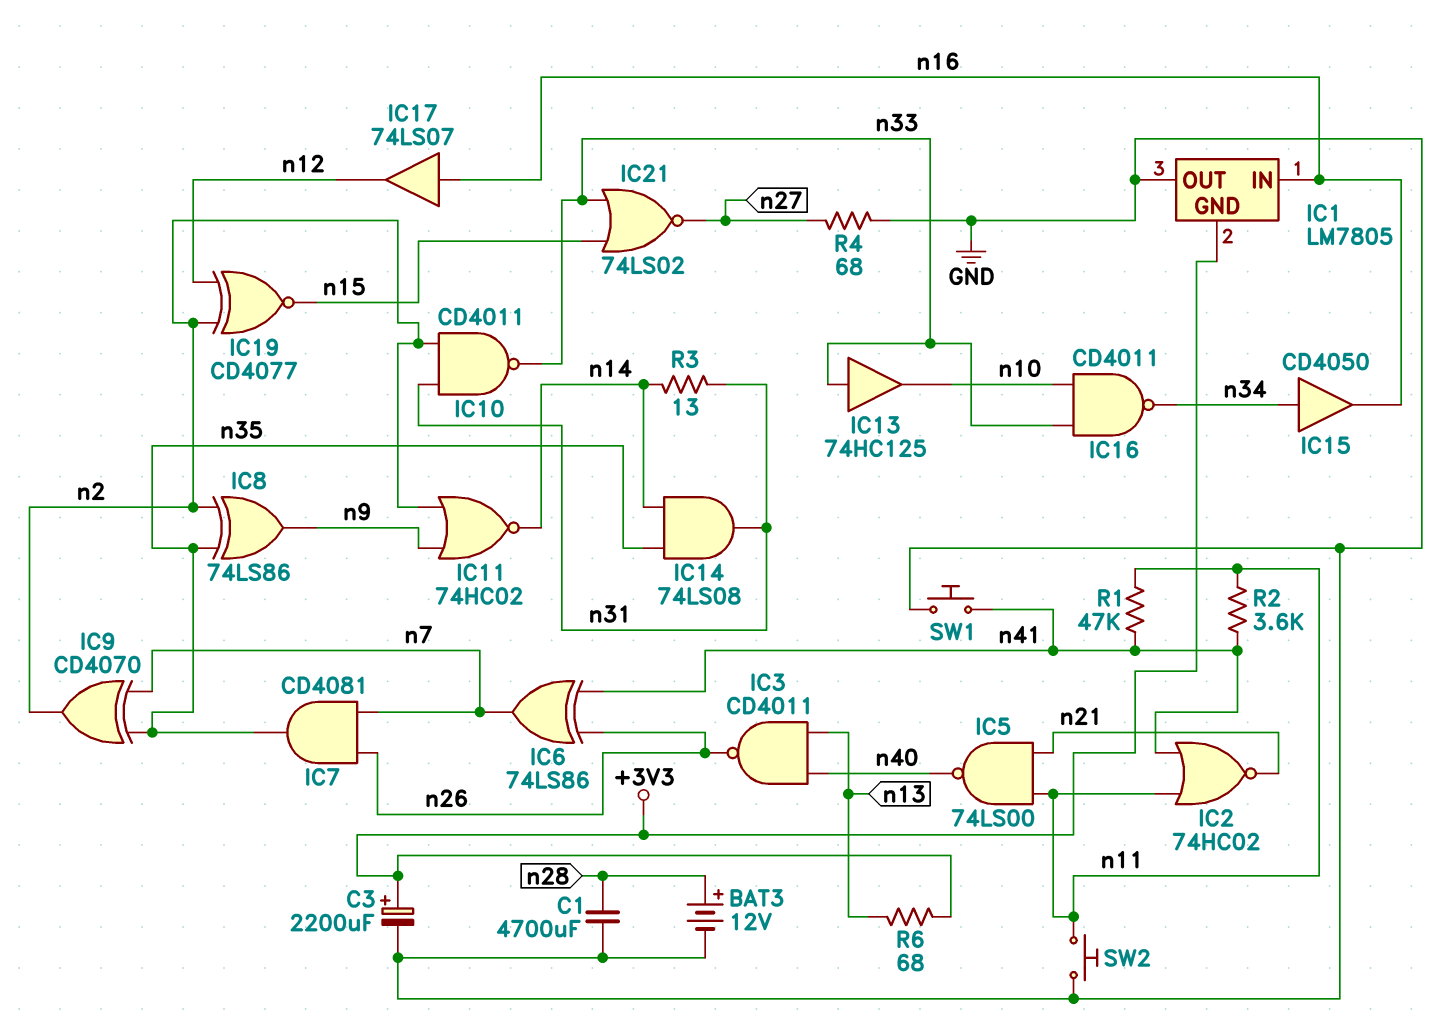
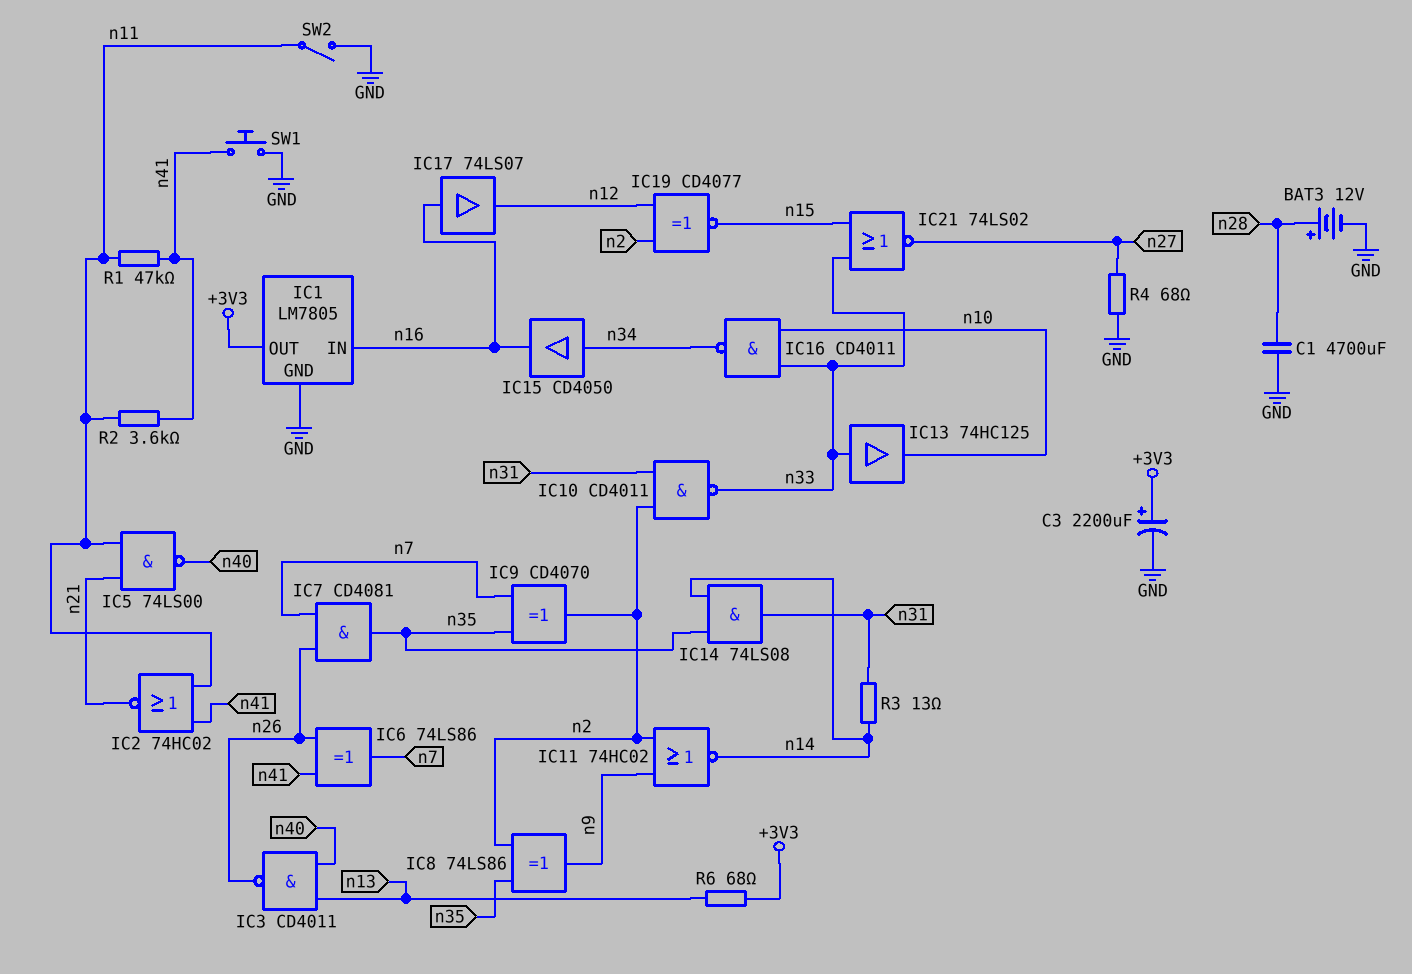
IC1 pin GND: +3V3 -> GND
IC1 pin OUT: GND -> +3V3
SW2: button (GND, n11) -> switch (GND, n11)

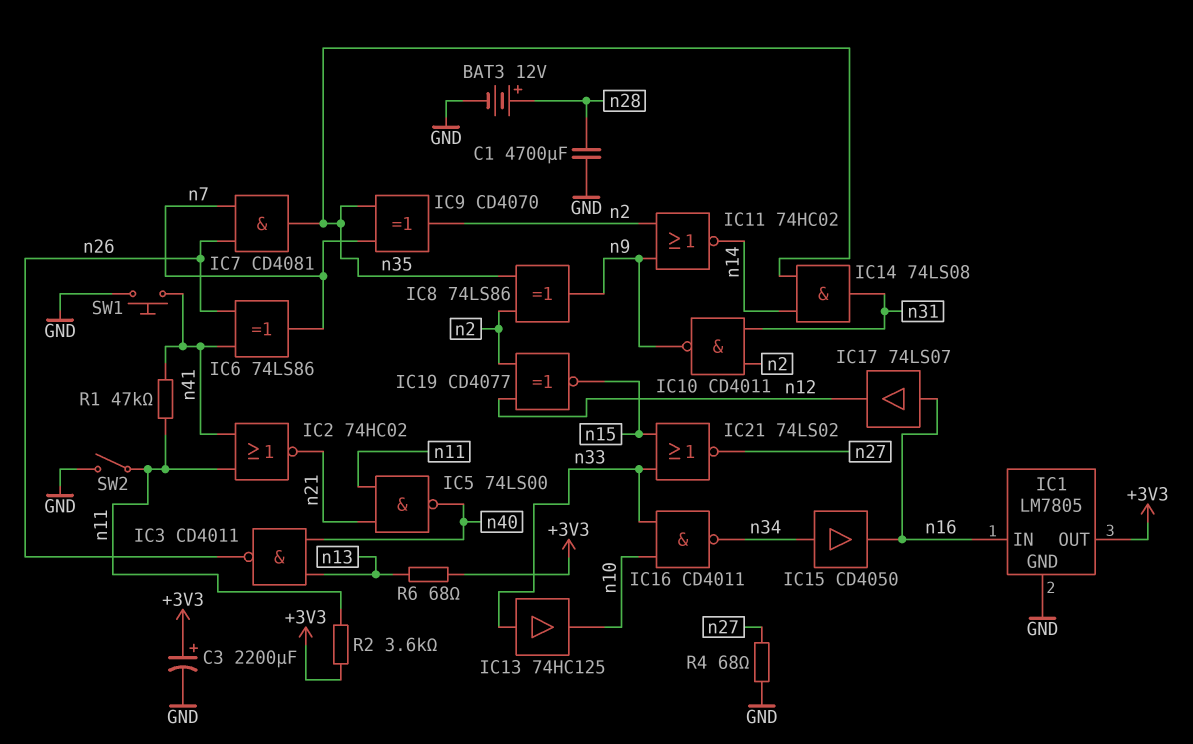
IC10: NAND CD4011 (in n2, in n31, out n33) -> NAND CD4011 (in n2, in n31, out n9)
R2: 3.6k (n11, n41) -> 3.6k (+3V3, n11)
R3: 13 (n14, n31) -> none

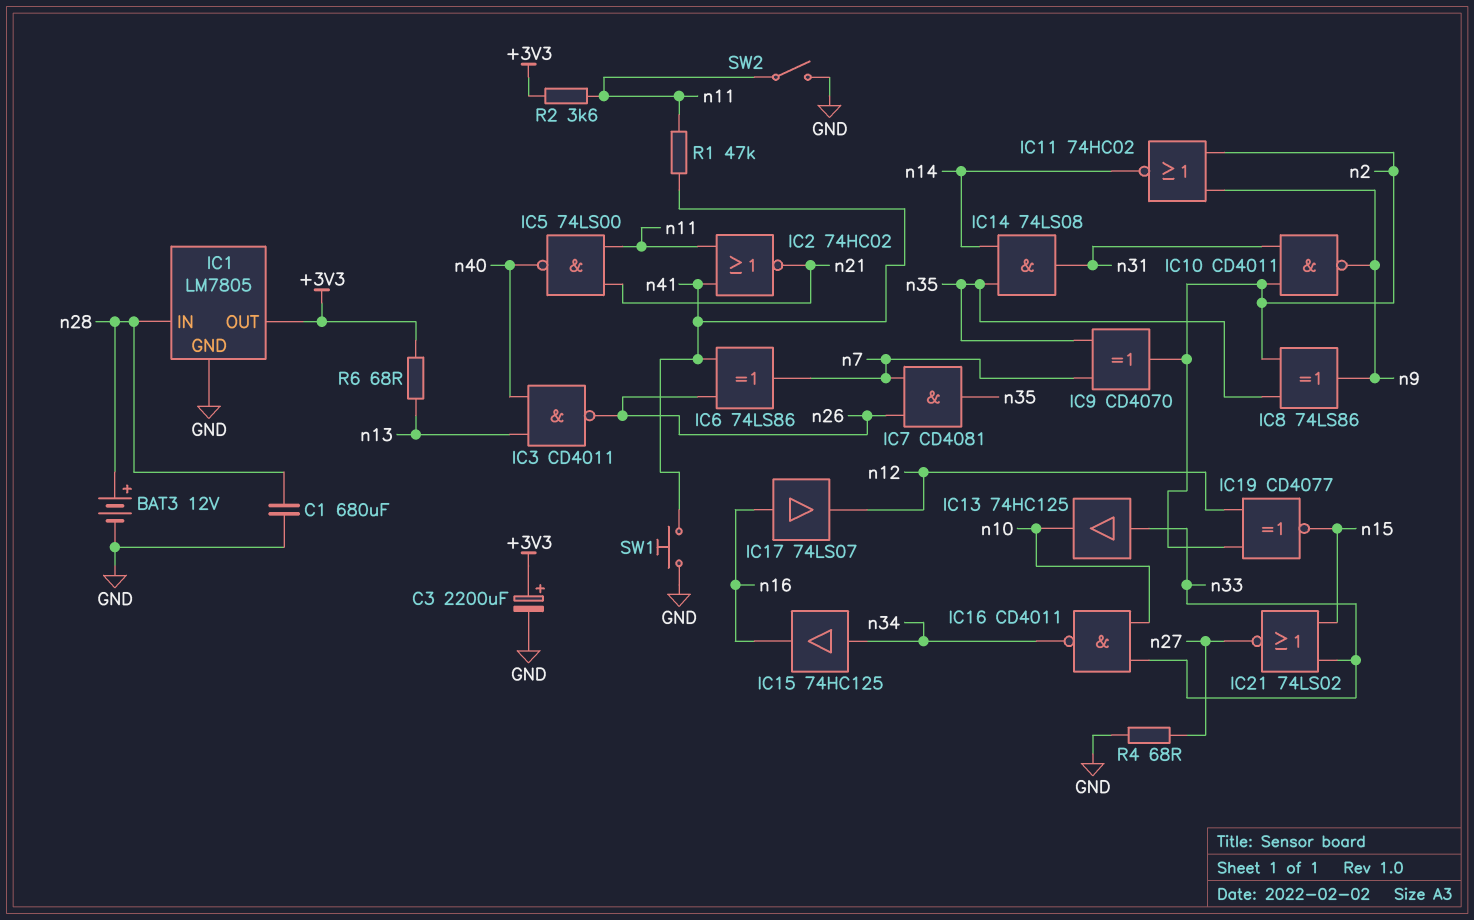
C1: 4700uF (GND, n28) -> 680uF (GND, n28)
IC1 pin IN: n16 -> n28
IC15: buffer CD4050 (in n34, out n16) -> buffer 74HC125 (in n34, out n16)

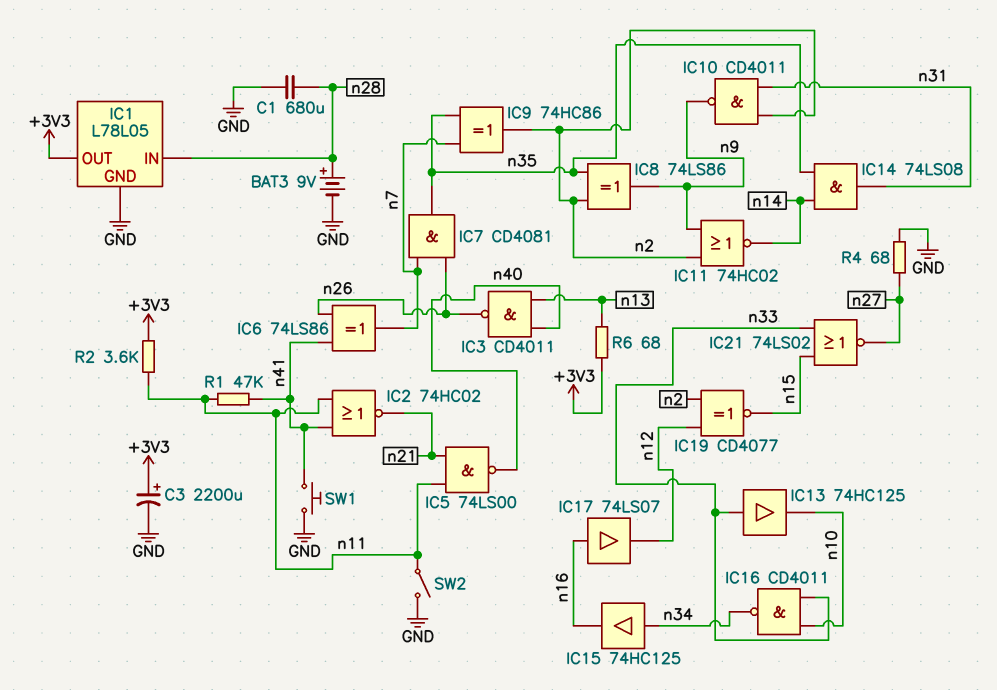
BAT3: 12V (plus n28, minus GND) -> 9V (plus n28, minus GND)
IC1: LM7805 -> L78L05
IC9: XOR CD4070 (in n7, in n35, out n2) -> XOR 74HC86 (in n7, in n35, out n2)

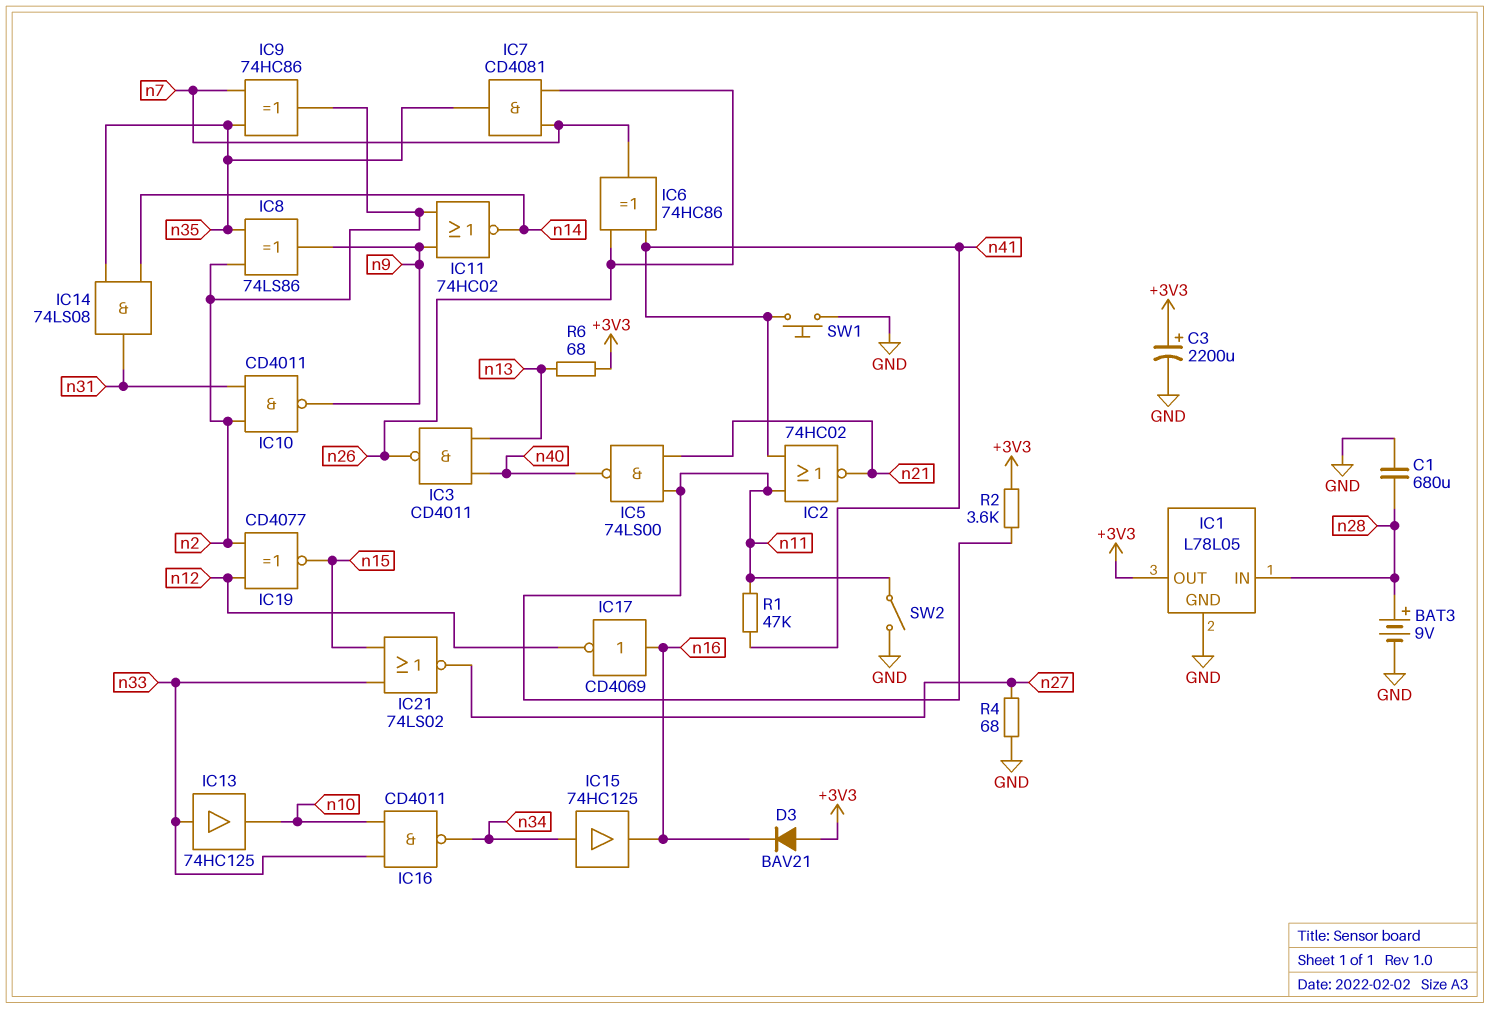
D3: none -> diode BAV21 (A +3V3, K n16)
IC6: XOR 74LS86 (in n26, in n41, out n7) -> XOR 74HC86 (in n26, in n41, out n7)
IC17: buffer 74LS07 (in n16, out n12) -> NOT CD4069 (in n16, out n12)

